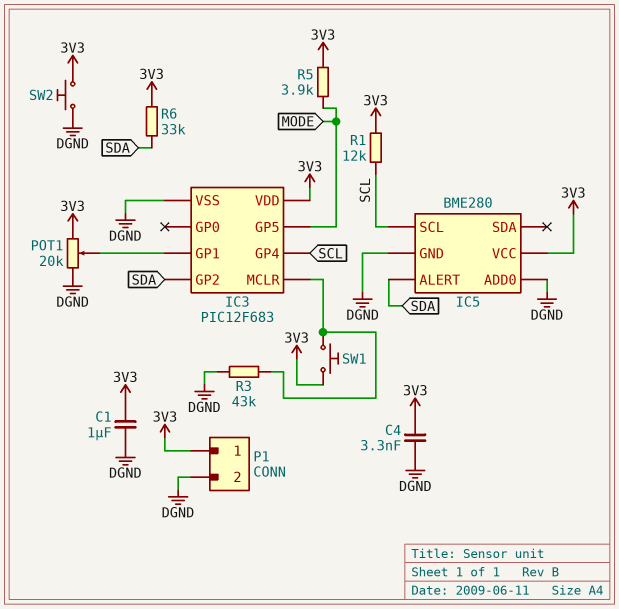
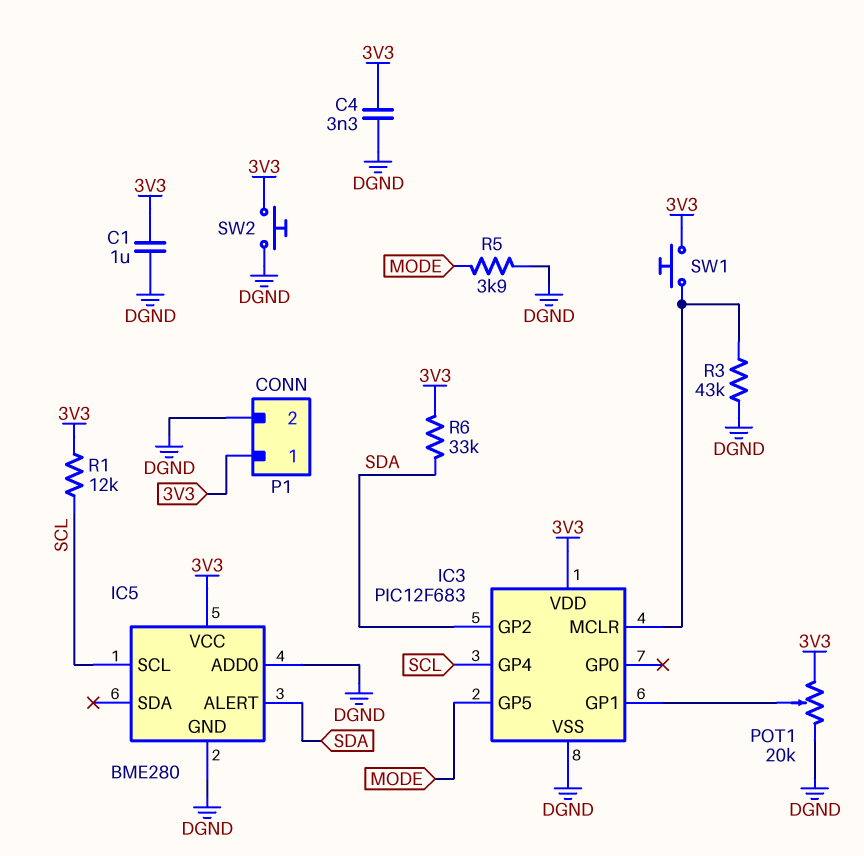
R5: 3.9k (3V3, MODE) -> 3.9k (DGND, MODE)

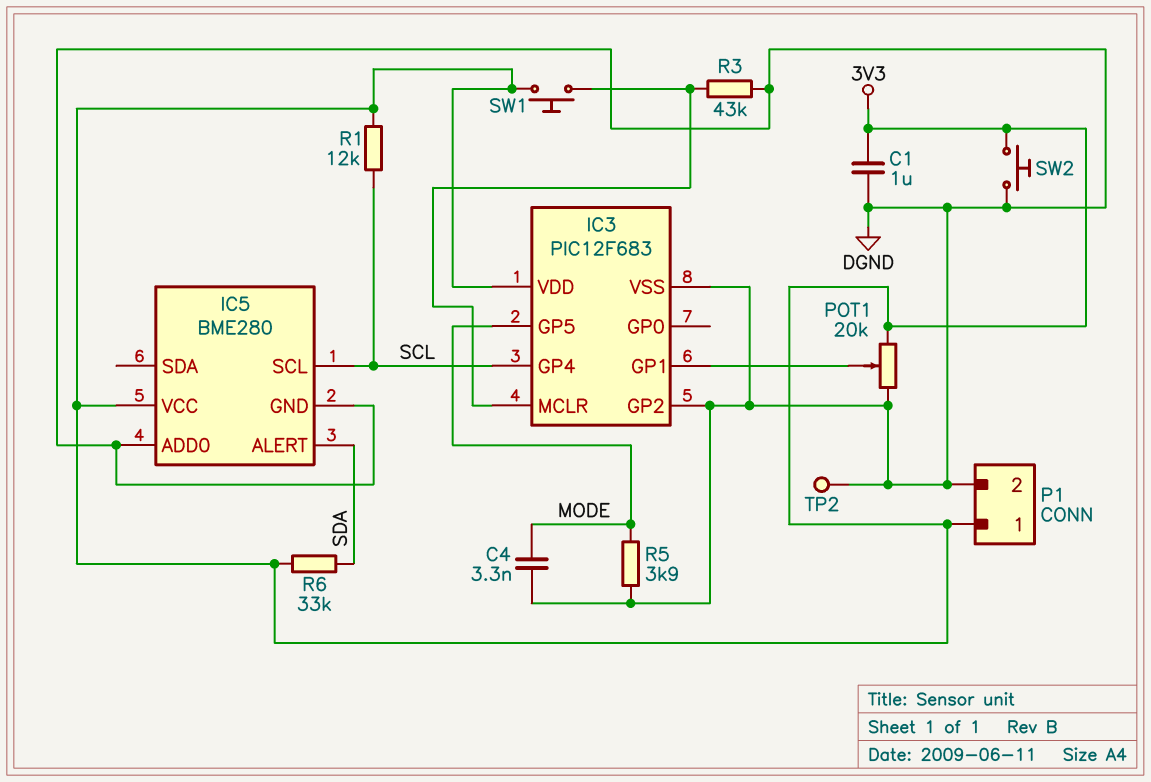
C4: 3.3nF (3V3, DGND) -> 3.3nF (DGND, MODE)
IC3 pin GP2: SDA -> DGND
TP2: none -> test point (DGND)

